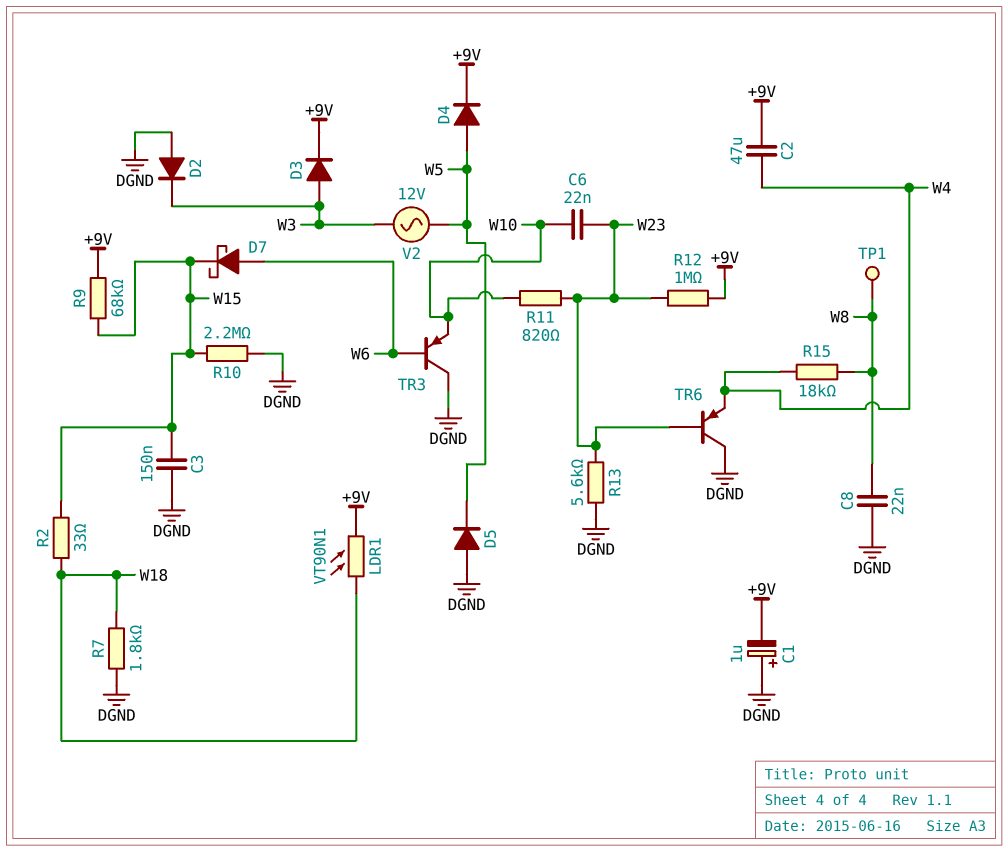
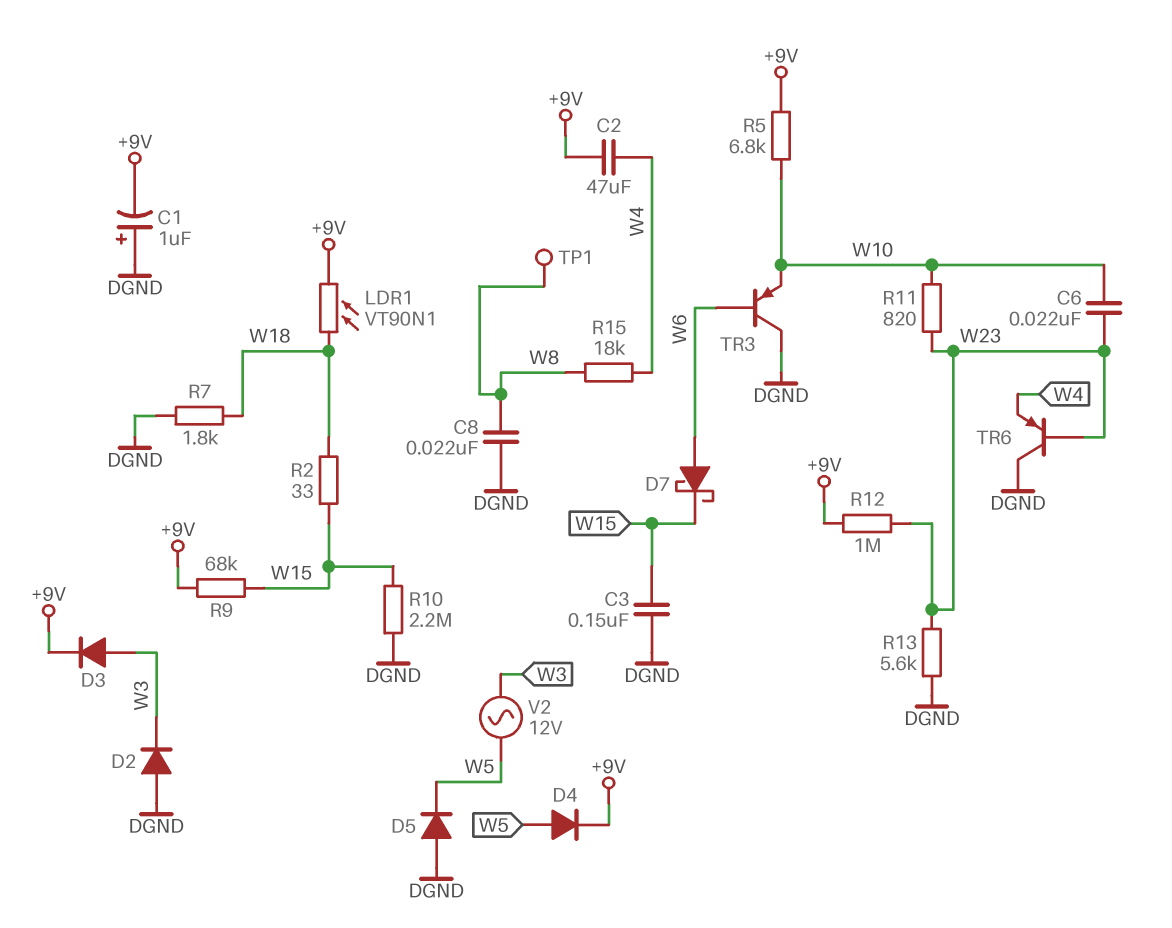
R5: none -> 6.8k (+9V, W10)

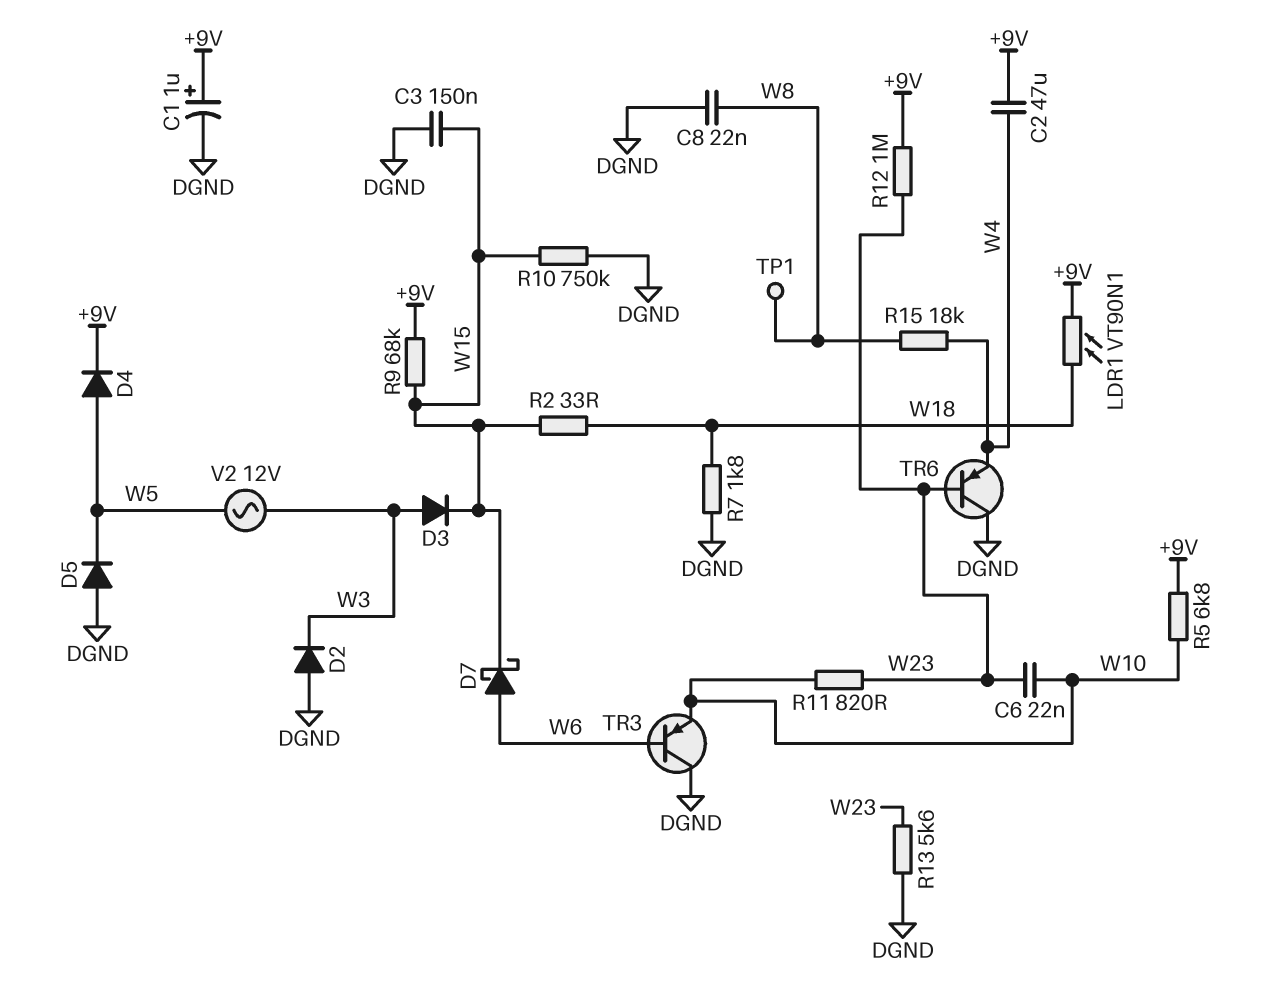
C1: 1uF (plus DGND, minus +9V) -> 1uF (plus +9V, minus DGND)
D3: diode (A W3, K +9V) -> diode (A W3, K W15)
R10: 2.2M (DGND, W15) -> 750k (DGND, W15)

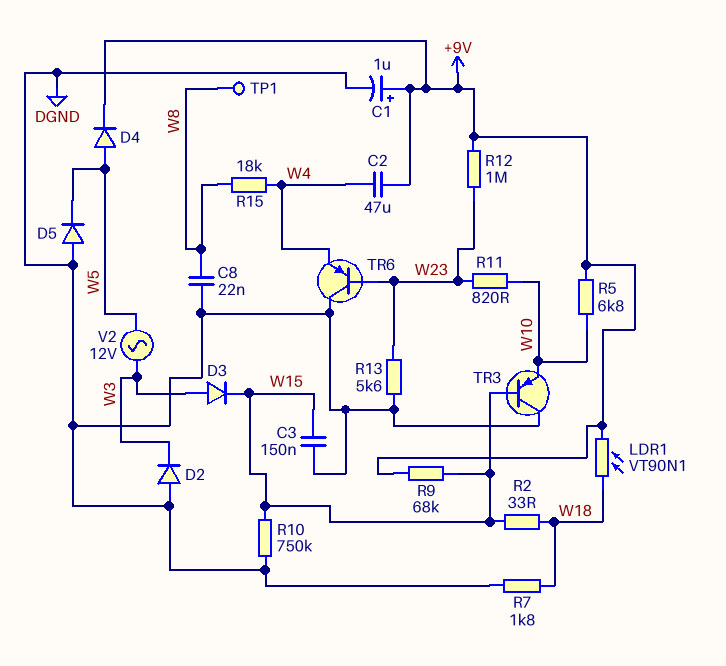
C6: 22nF (W10, W23) -> none
D7: schottky (A W6, K W15) -> none
TR3: PNP (B W6, C DGND, E W10) -> PNP (B W15, C DGND, E W10)

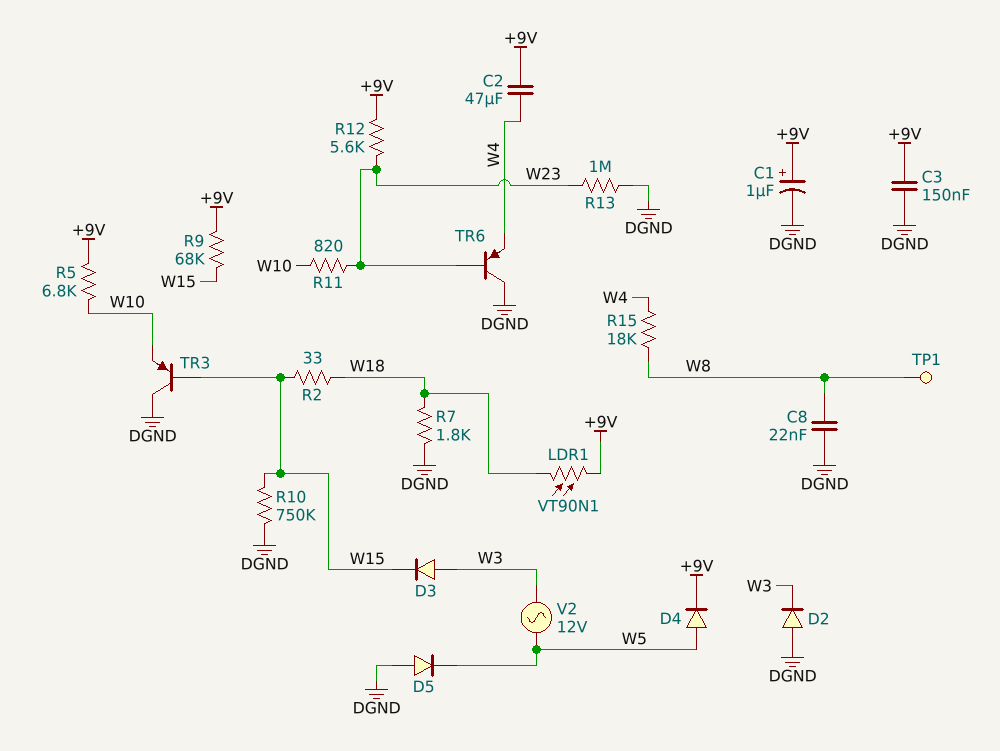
C3: 150nF (DGND, W15) -> 150nF (+9V, DGND)
R12: 1M (+9V, W23) -> 5.6k (+9V, W23)
R13: 5.6k (DGND, W23) -> 1M (DGND, W23)

